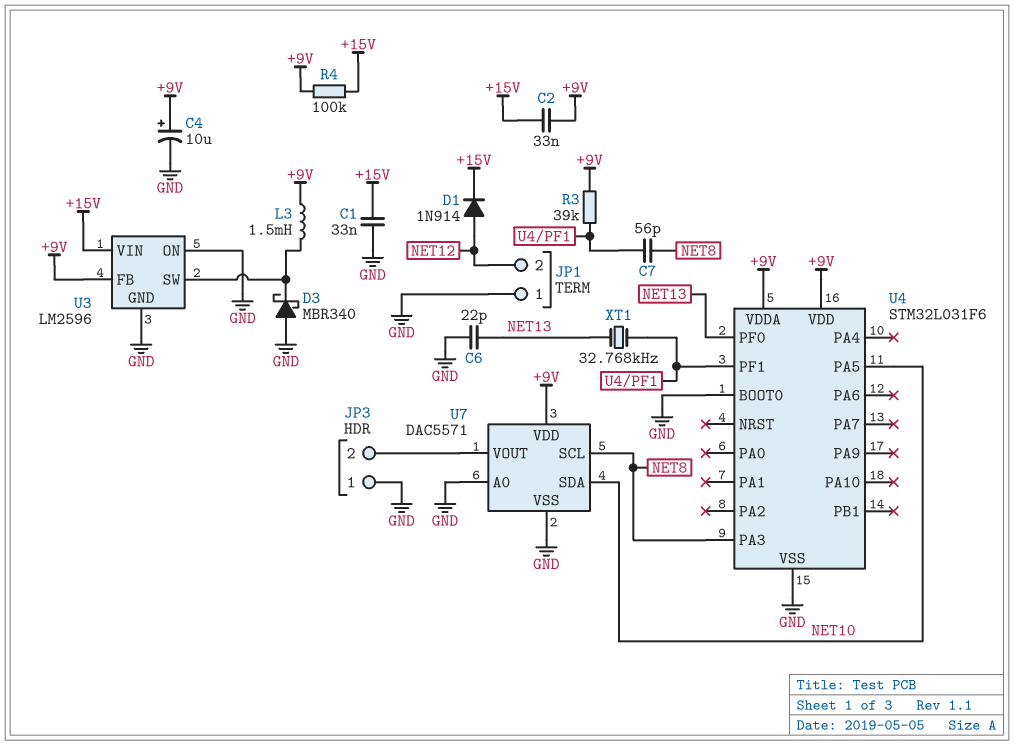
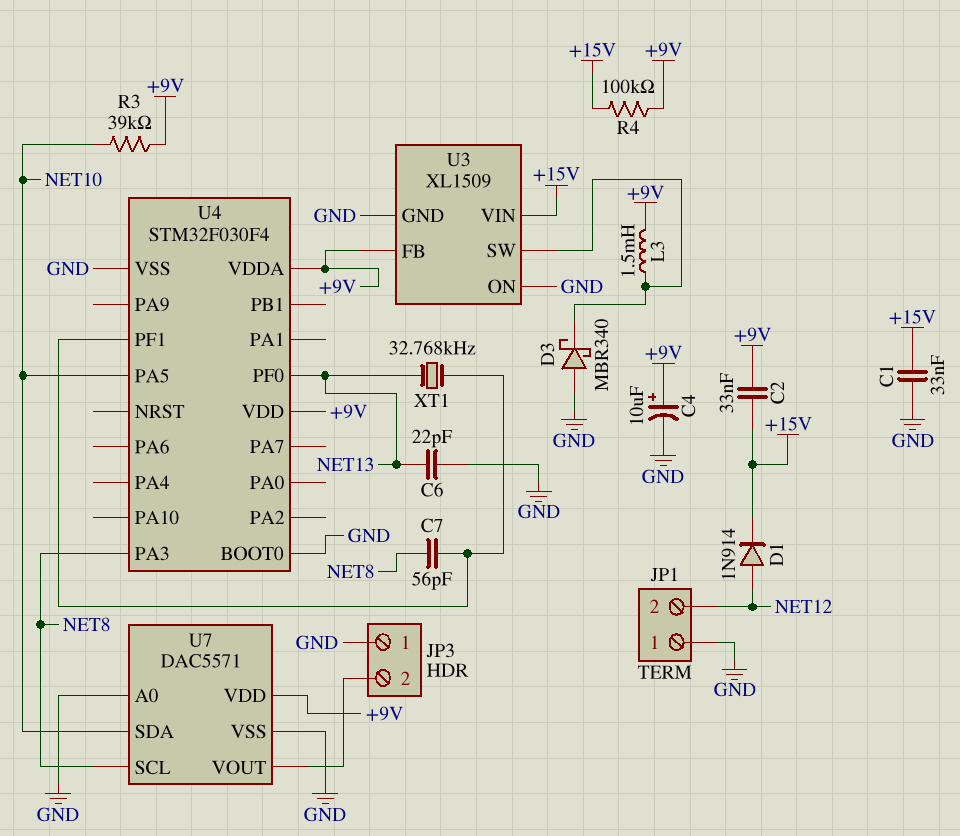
R3: 39k (+9V, U4/PF1) -> 39k (+9V, NET10)
U3: LM2596 -> XL1509
U4: STM32L031F6 -> STM32F030F4

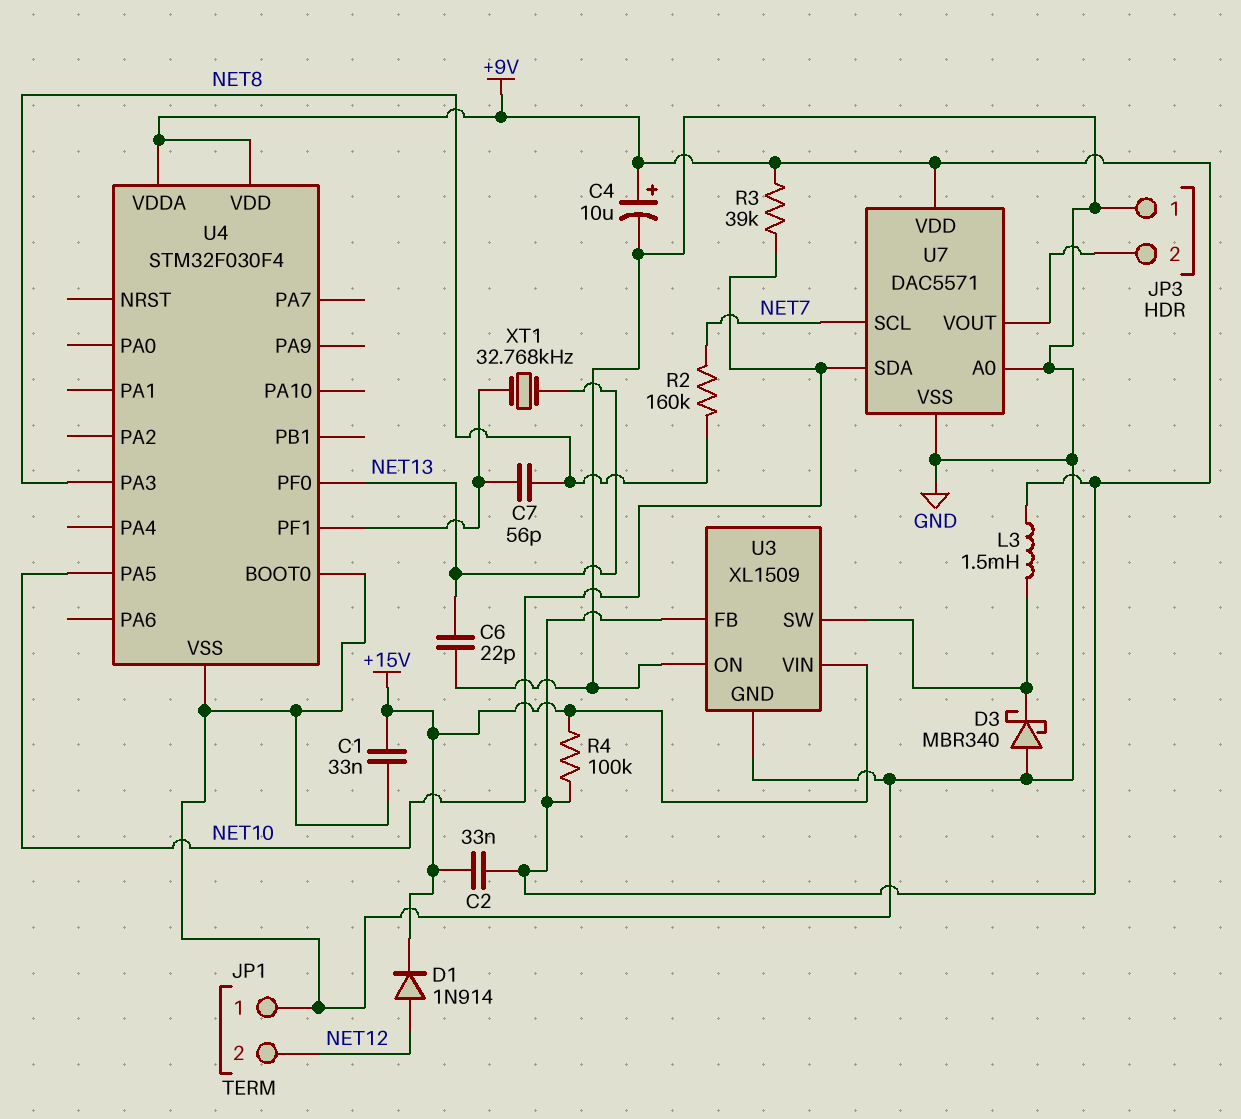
R2: none -> 160k (NET7, NET8)
U7 pin SCL: NET8 -> NET7

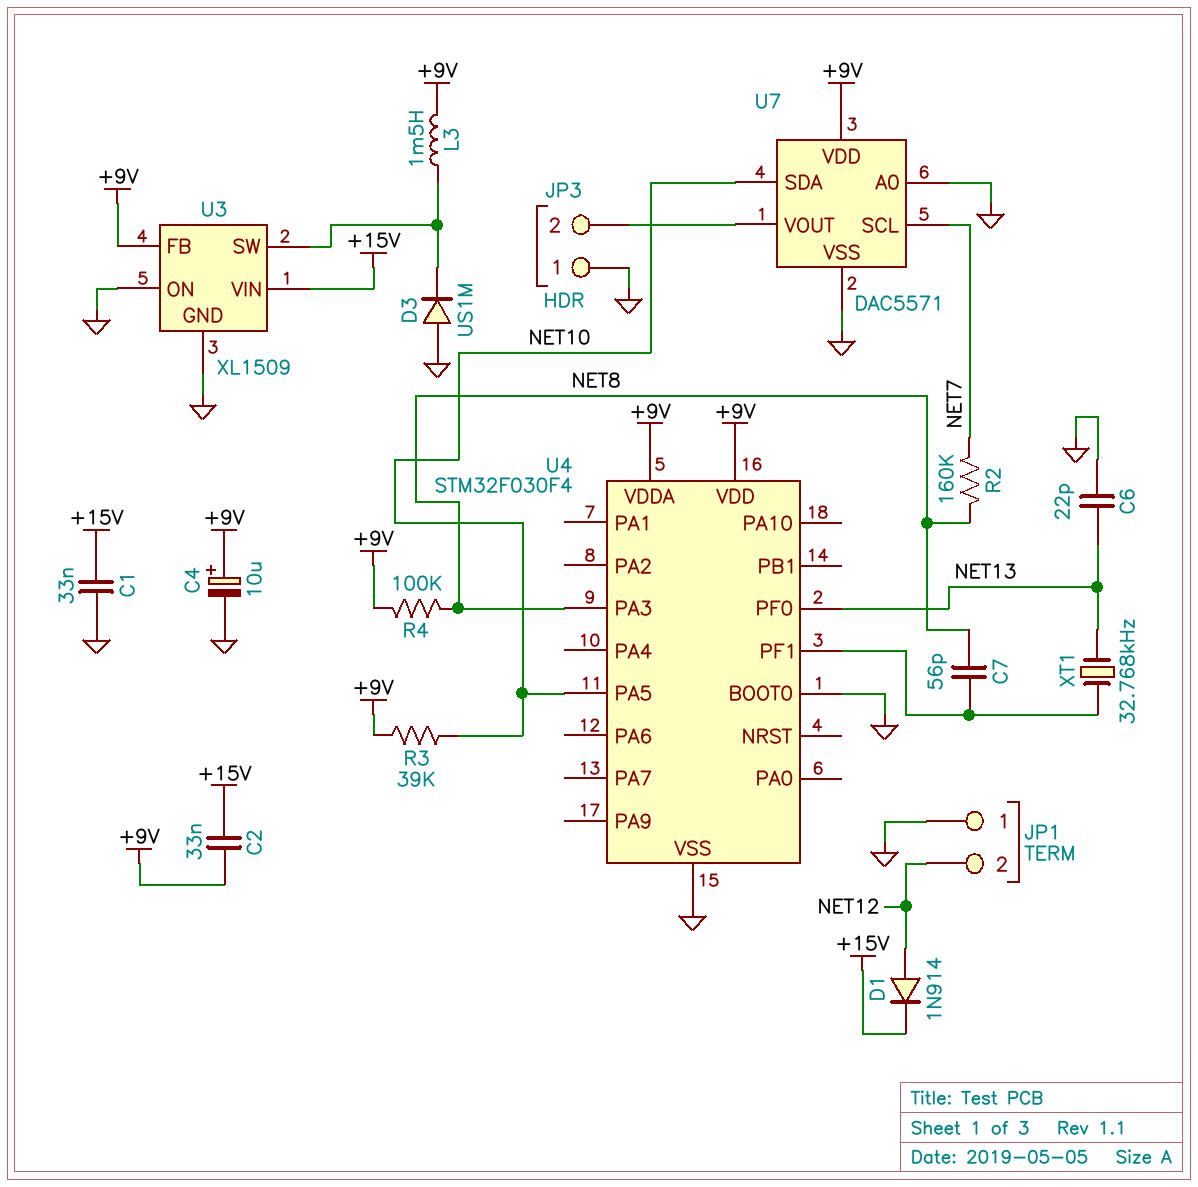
D3: schottky MBR340 (A GND, K U3/SW) -> diode US1M (A GND, K U3/SW)
R4: 100k (+9V, +15V) -> 100k (+9V, NET8)

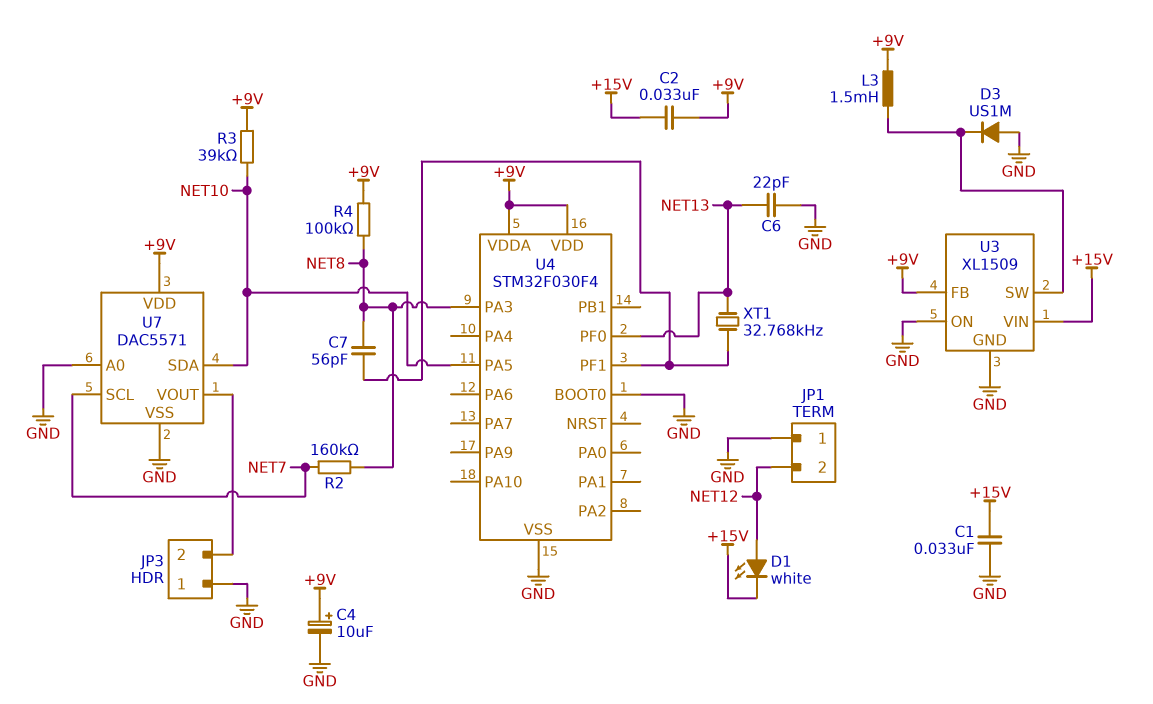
D1: diode 1N914 (A NET12, K +15V) -> LED white (A NET12, K +15V)

